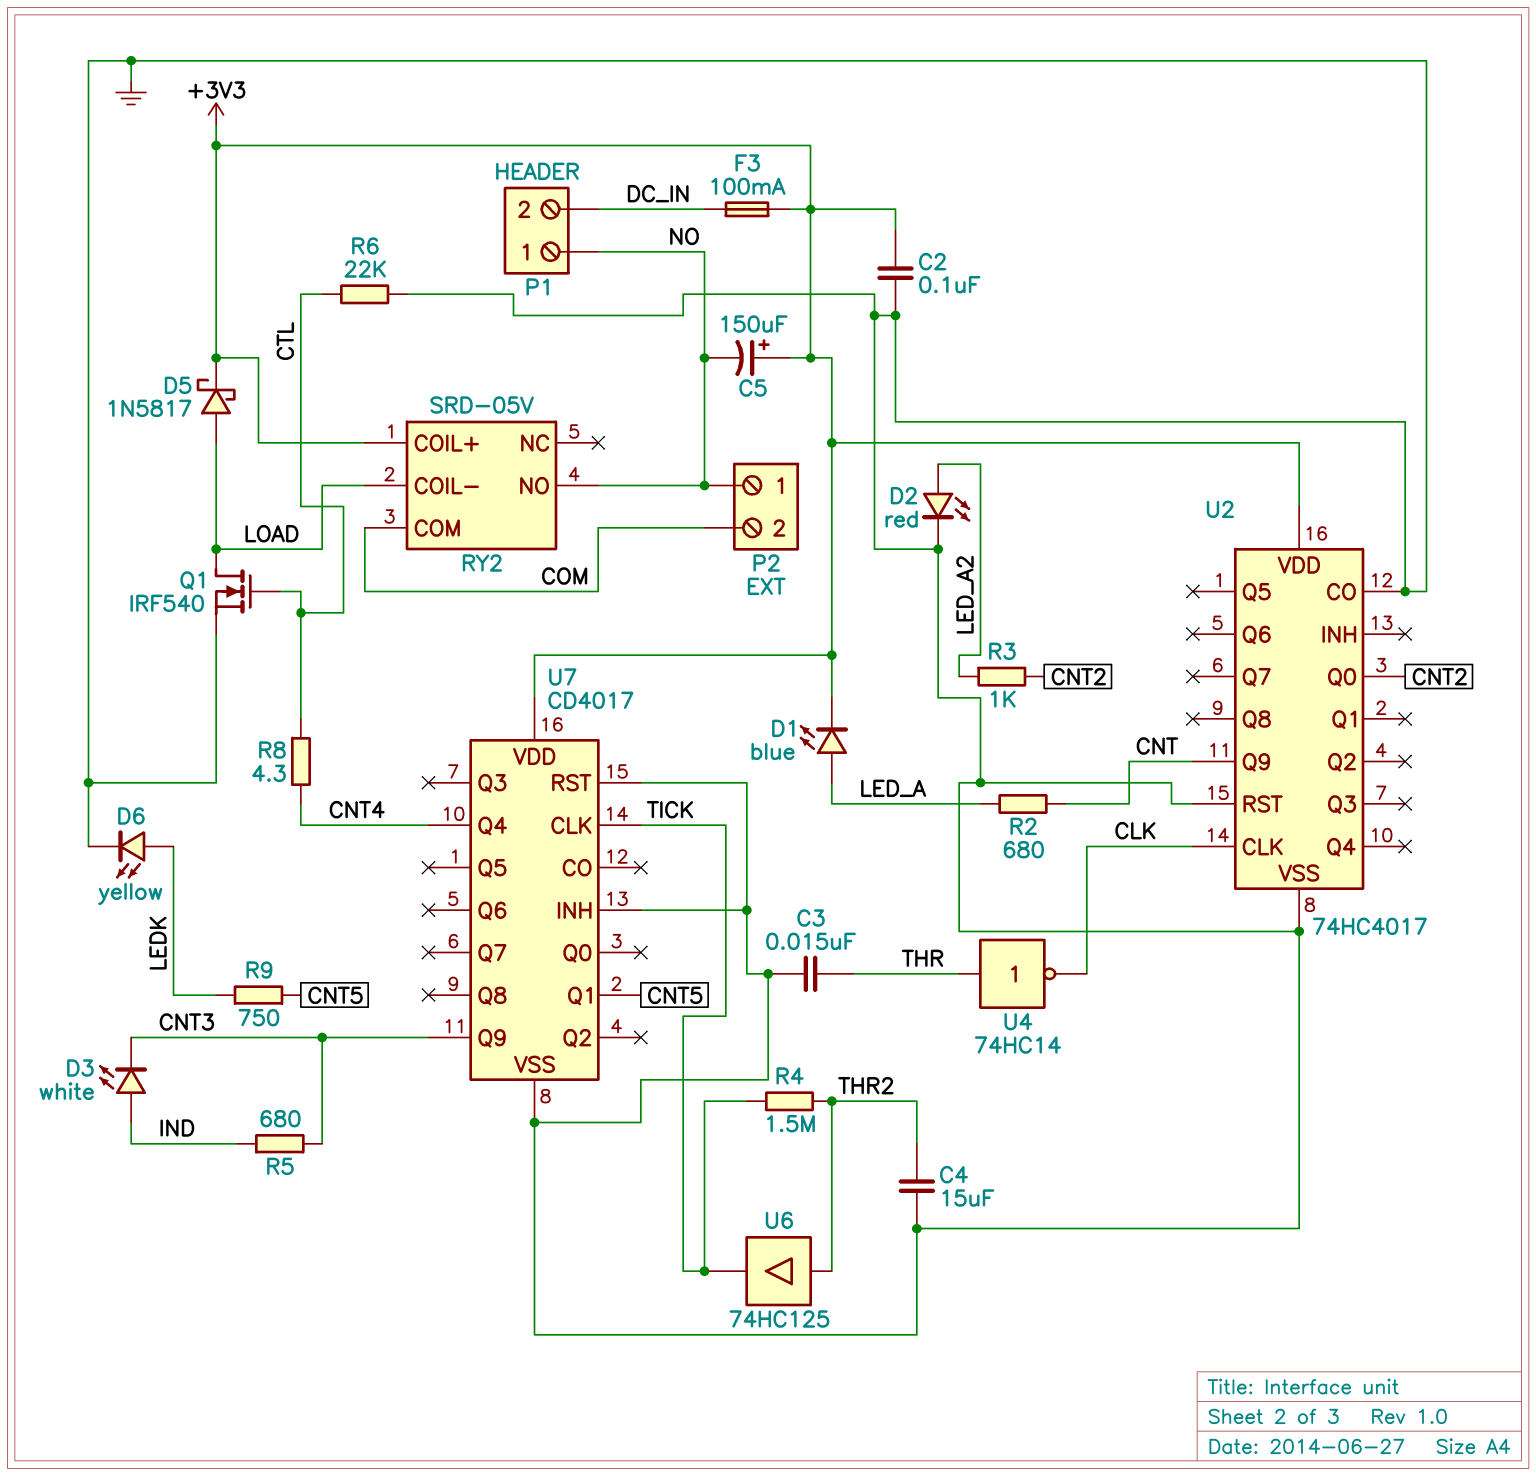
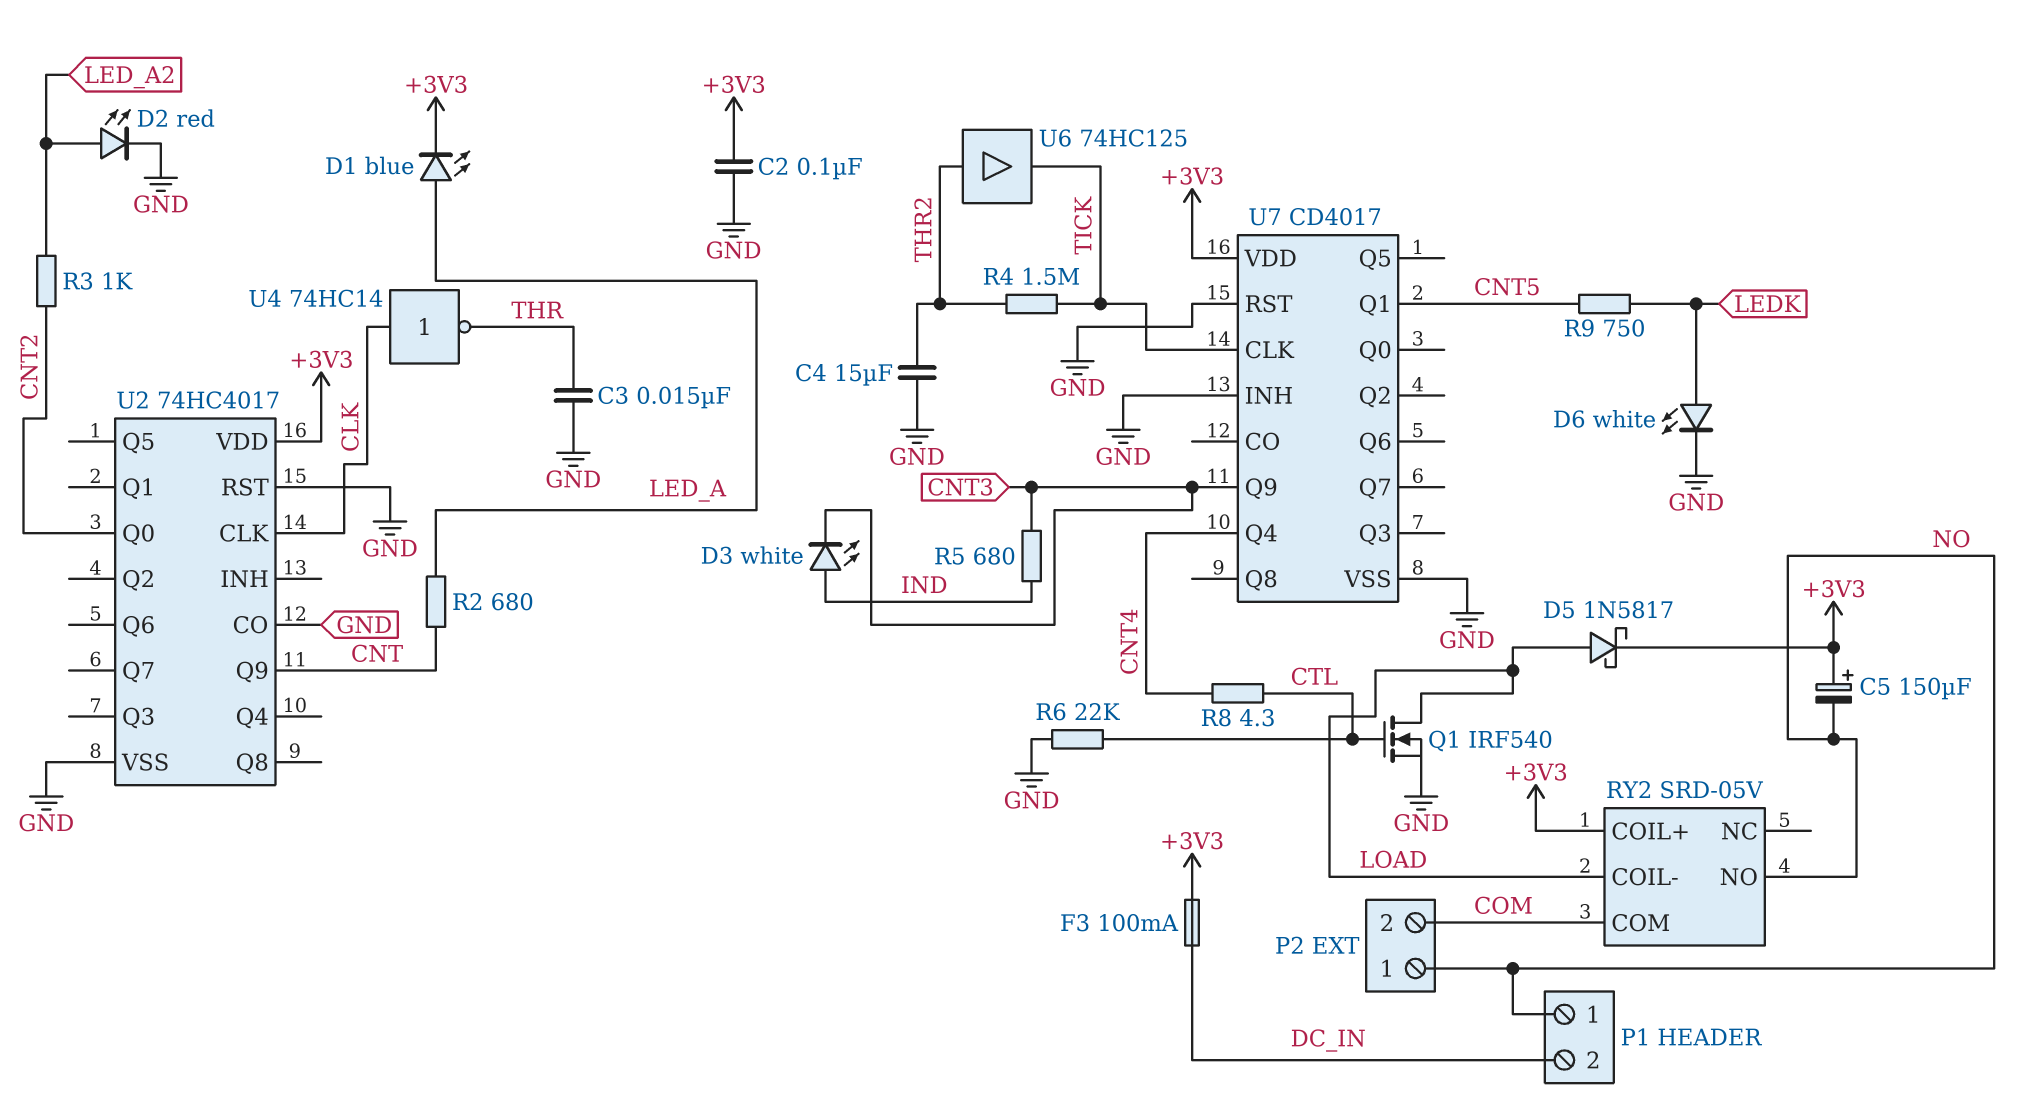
D6: LED yellow (A LEDK, K GND) -> LED white (A LEDK, K GND)
U4: NOT 74HC14 (in THR, out CLK) -> NOT 74HC14 (in CLK, out THR)

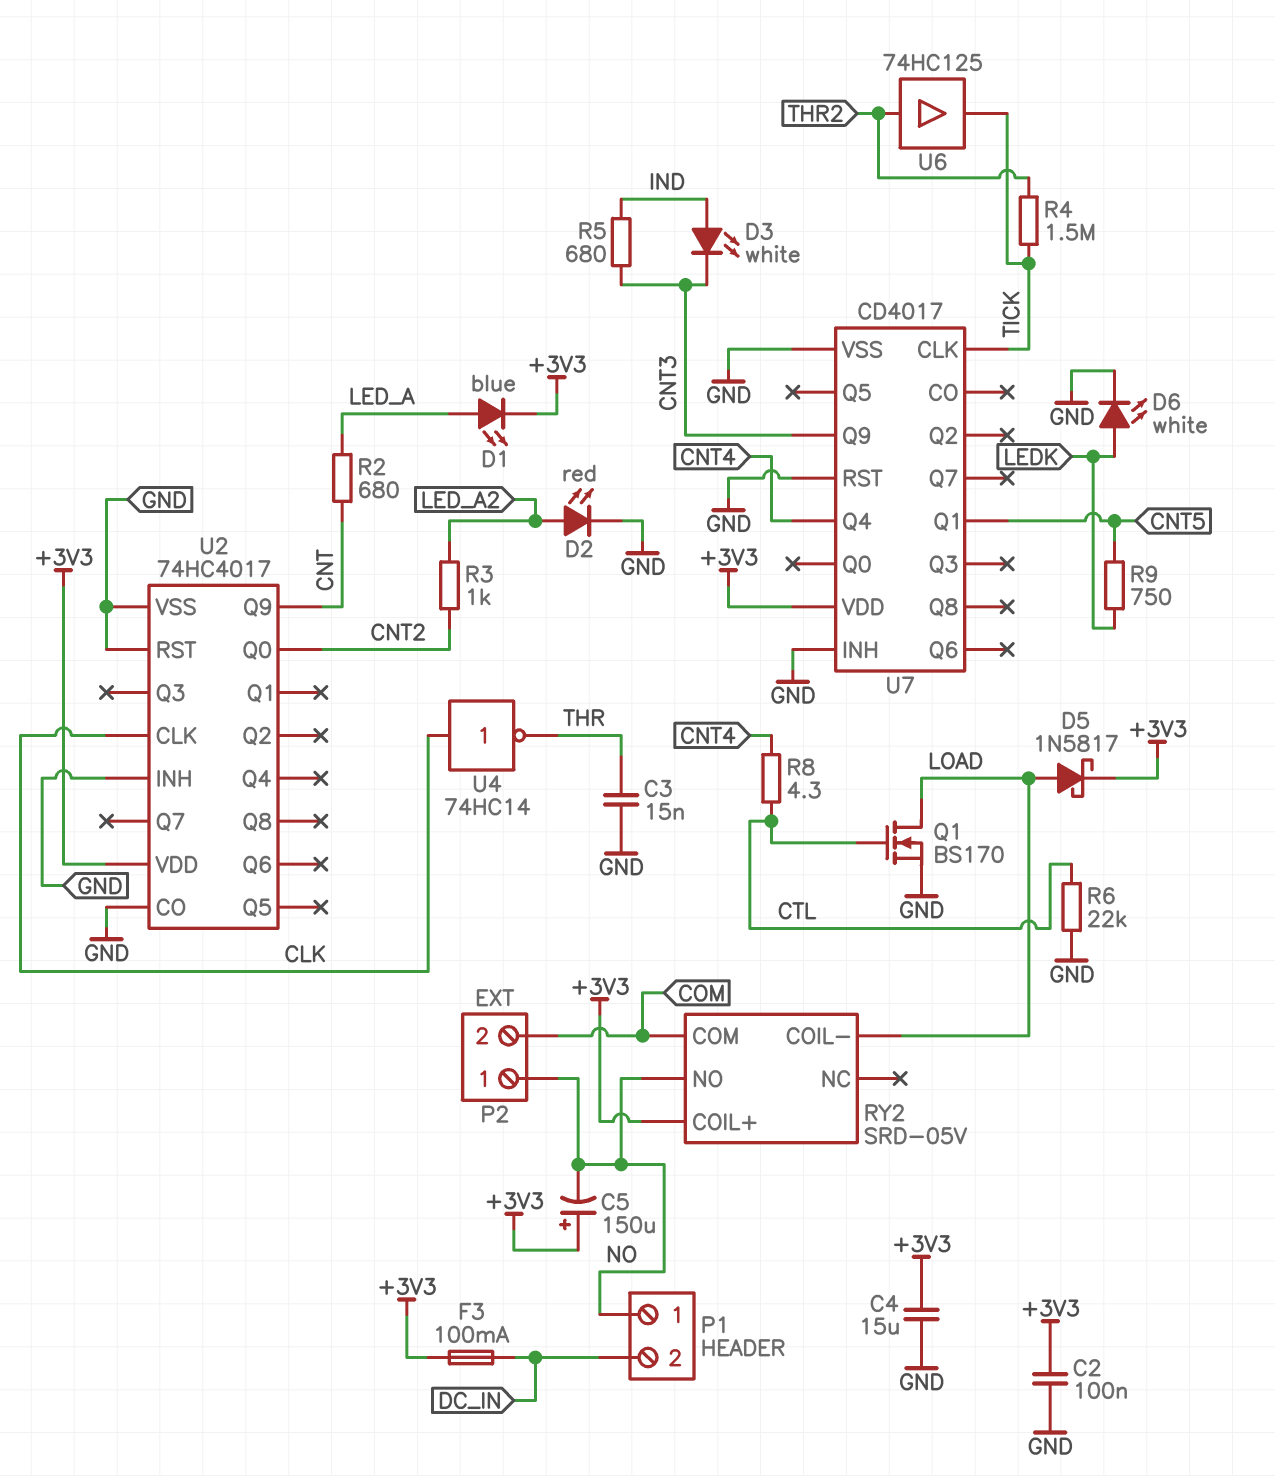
C4: 15uF (GND, THR2) -> 15uF (+3V3, GND)
Q1: NMOS IRF540 (G CTL, D LOAD, S GND) -> NMOS BS170 (G CTL, D LOAD, S GND)
U2 pin INH: none -> GND

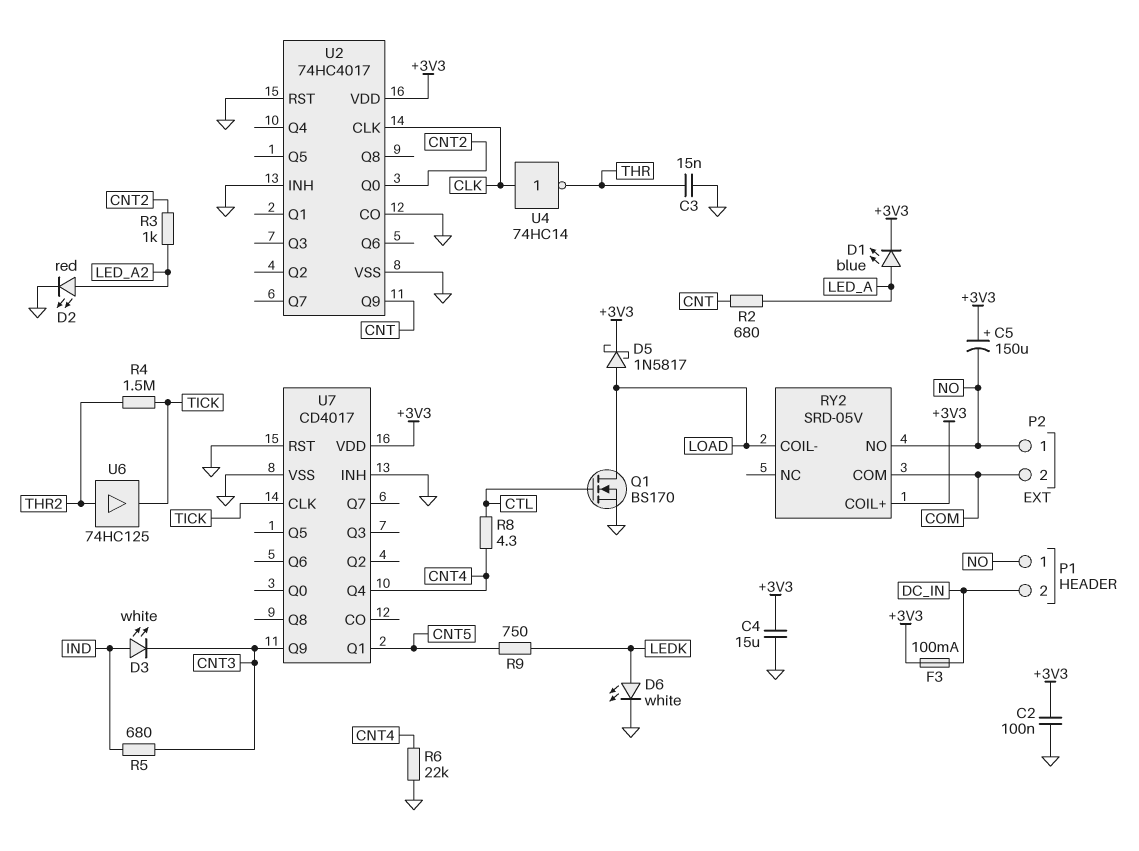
R6: 22k (CTL, GND) -> 22k (CNT4, GND)

